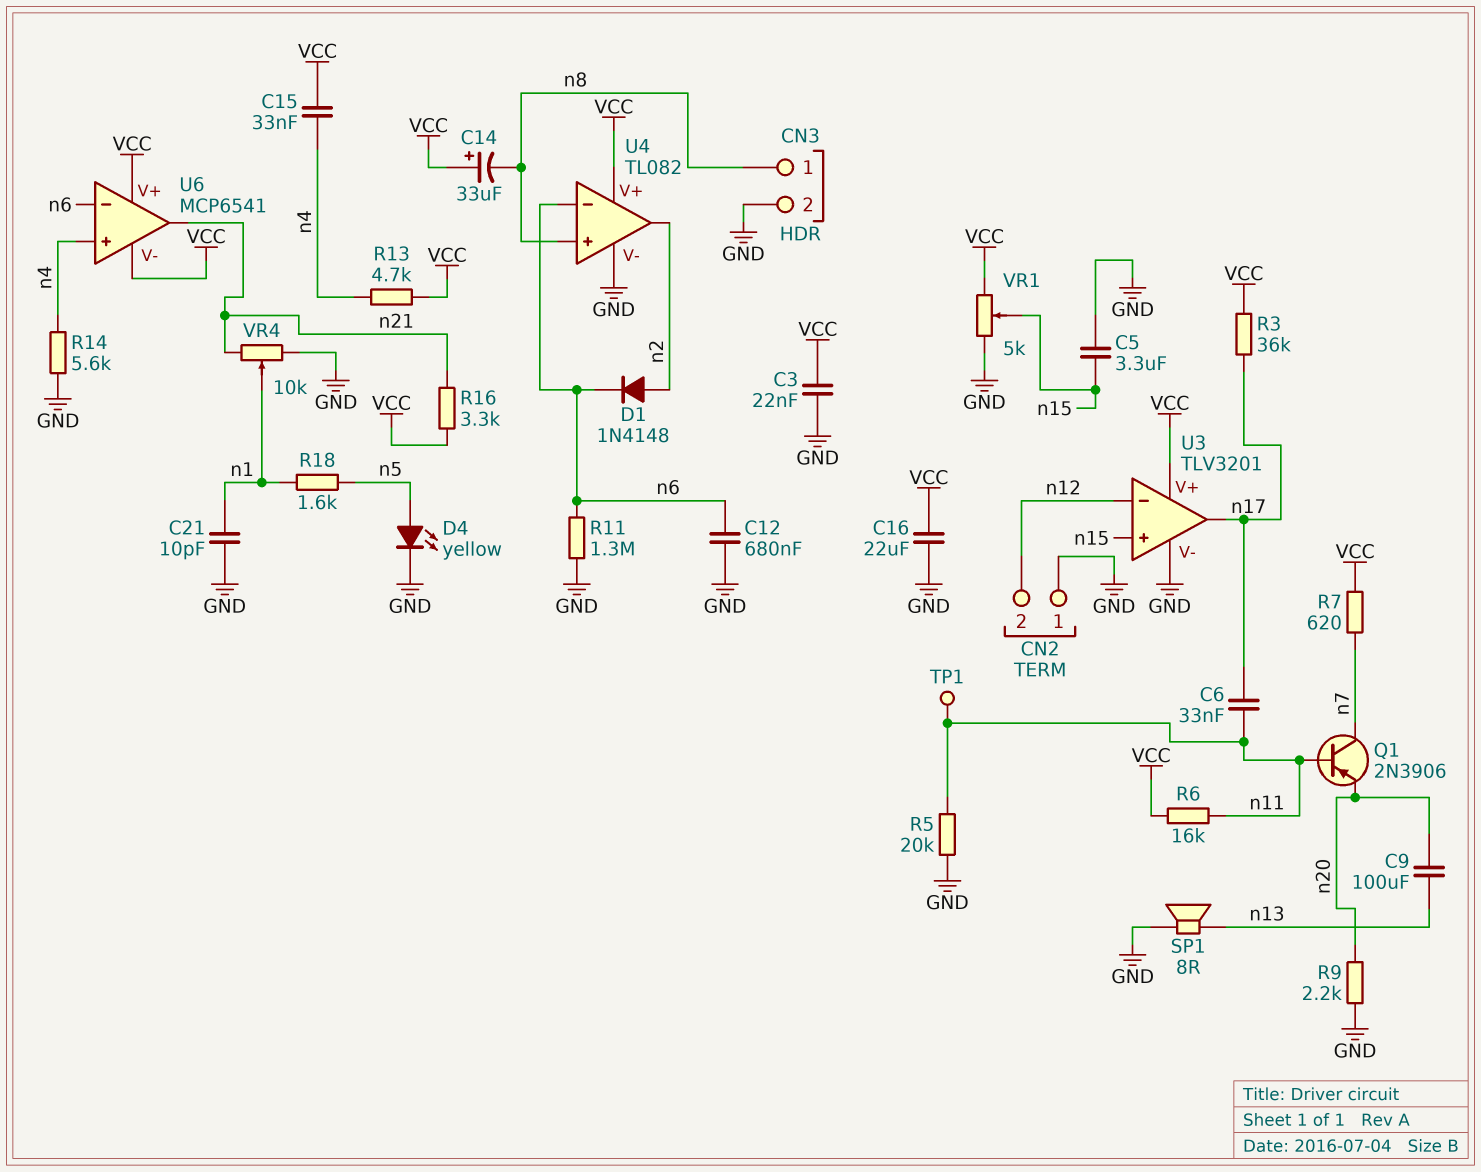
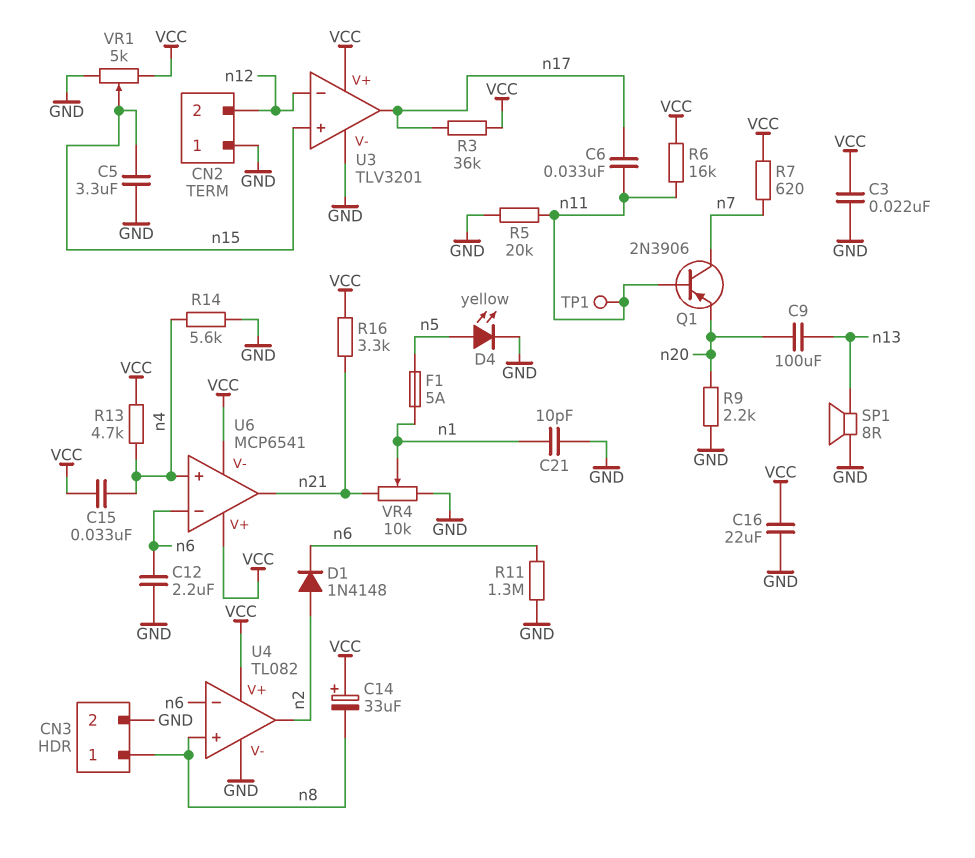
C12: 680nF (GND, n6) -> 2.2uF (GND, n6)
F1: none -> 5A (n1, n5)
R18: 1.6k (n1, n5) -> none

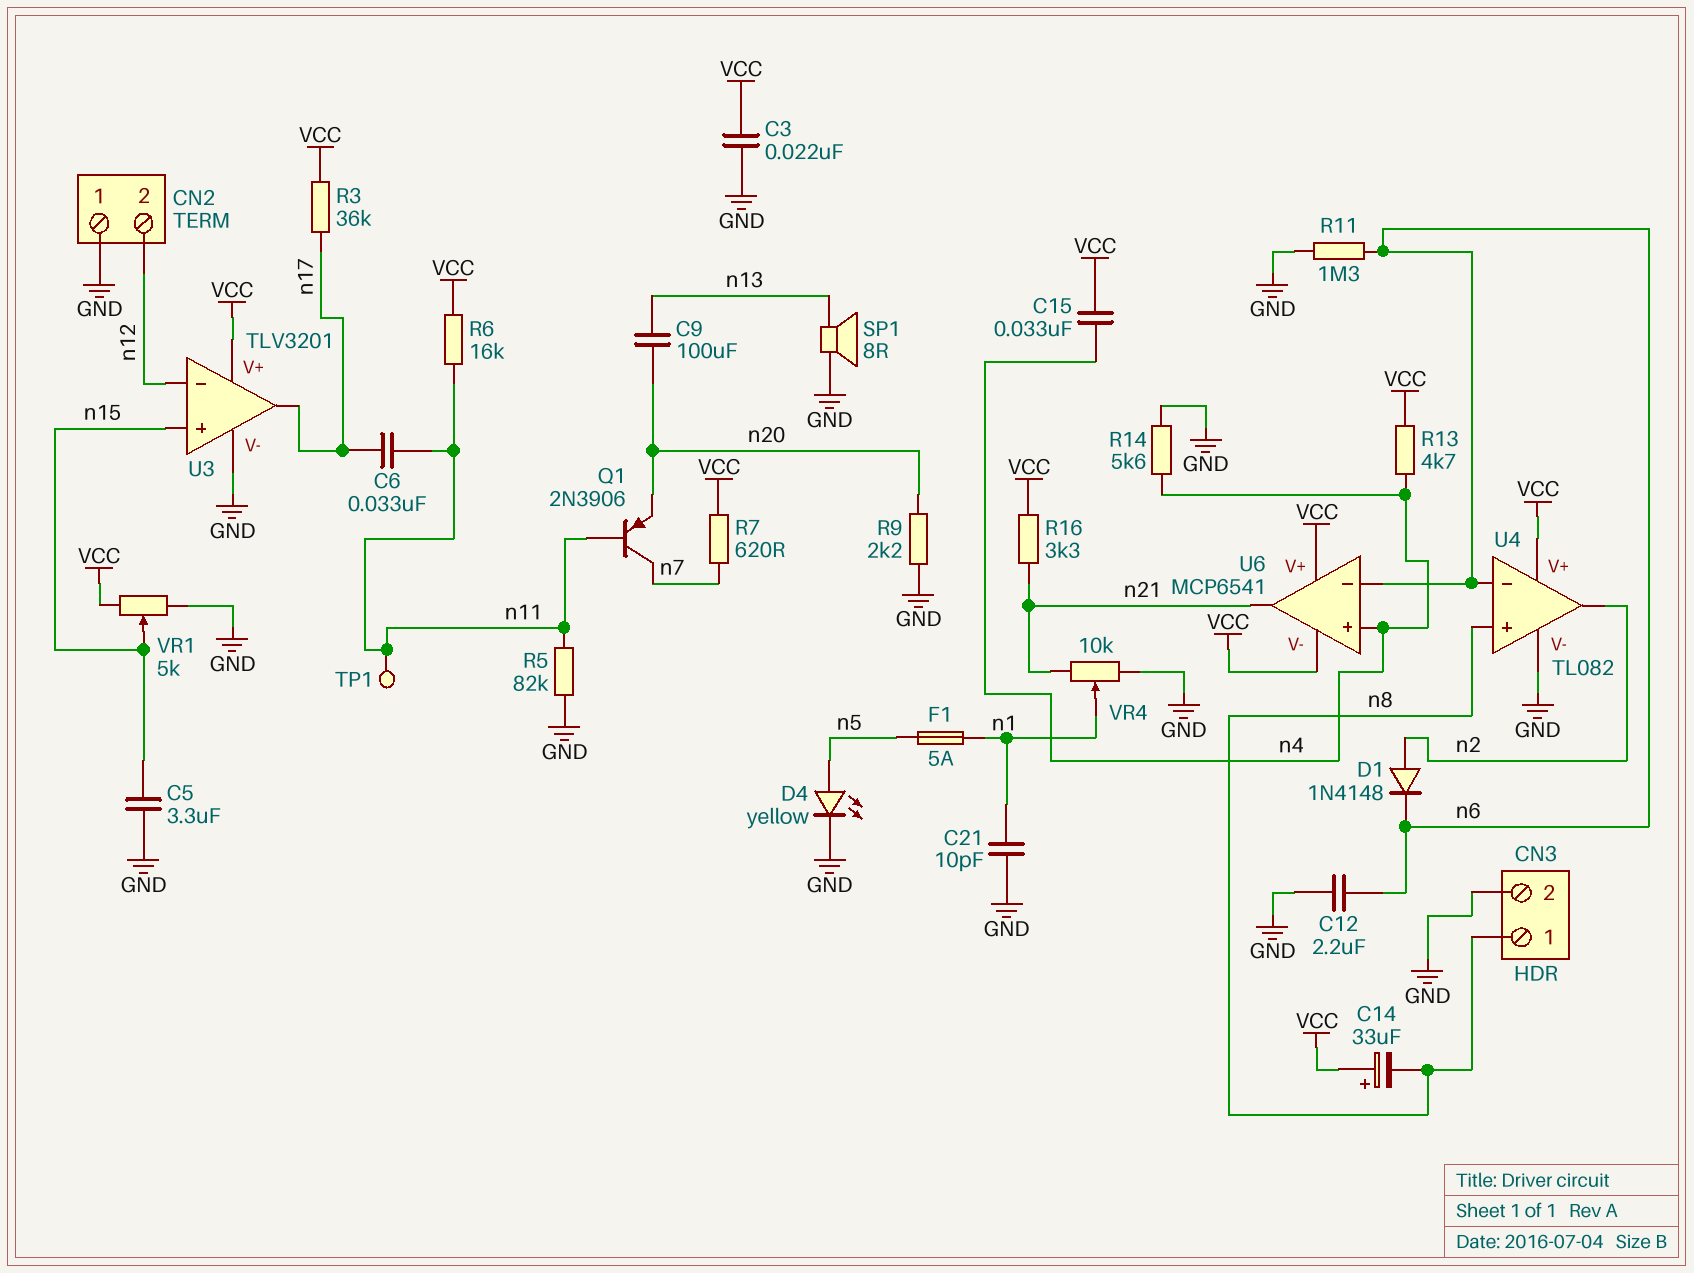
C16: 22uF (GND, VCC) -> none
R5: 20k (GND, n11) -> 82k (GND, n11)

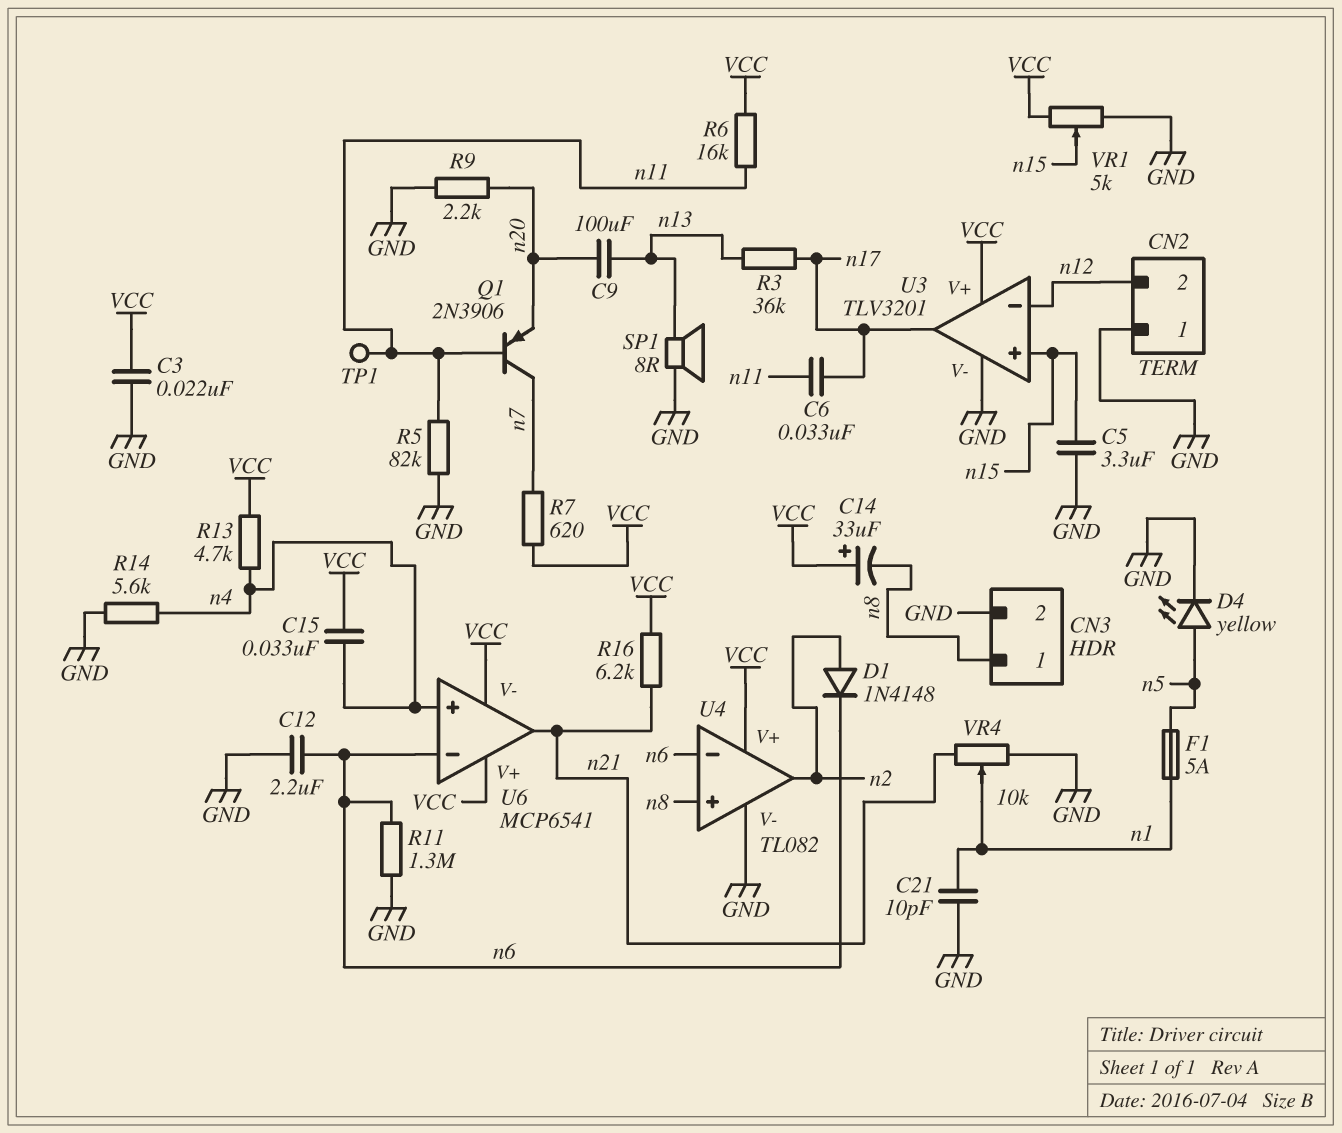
R3: 36k (VCC, n17) -> 36k (n13, n17)
R16: 3.3k (VCC, n21) -> 6.2k (VCC, n21)

